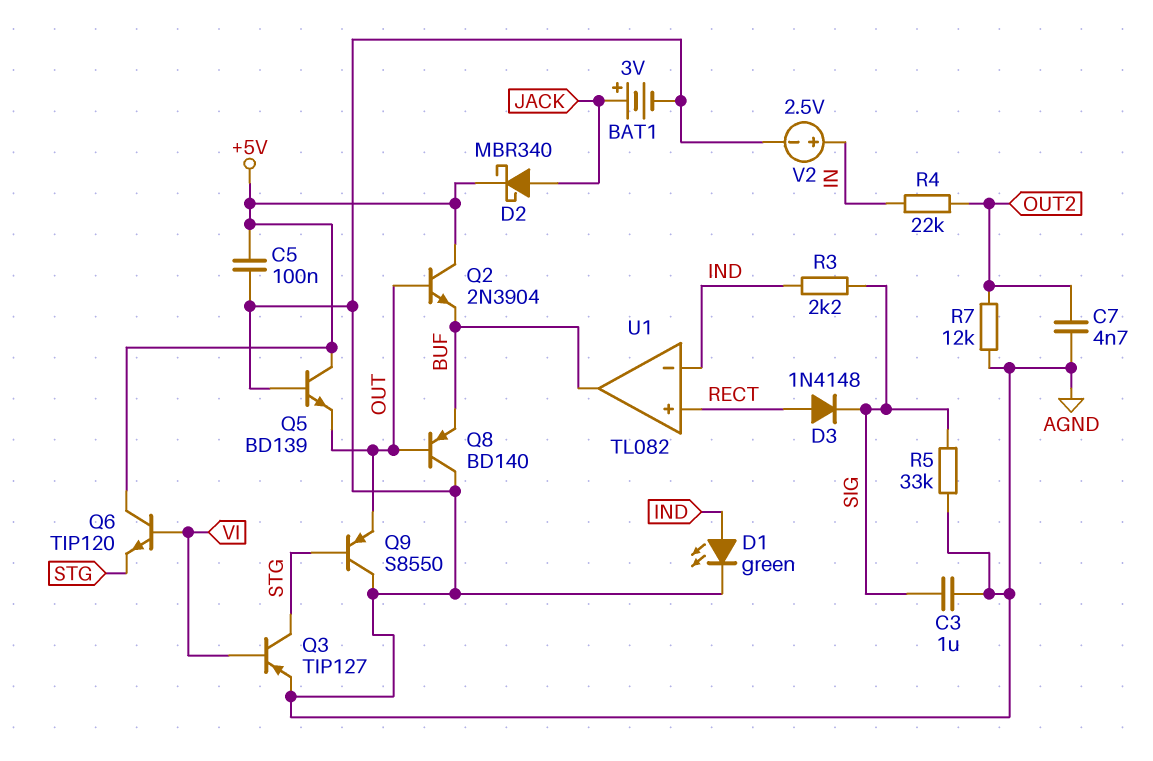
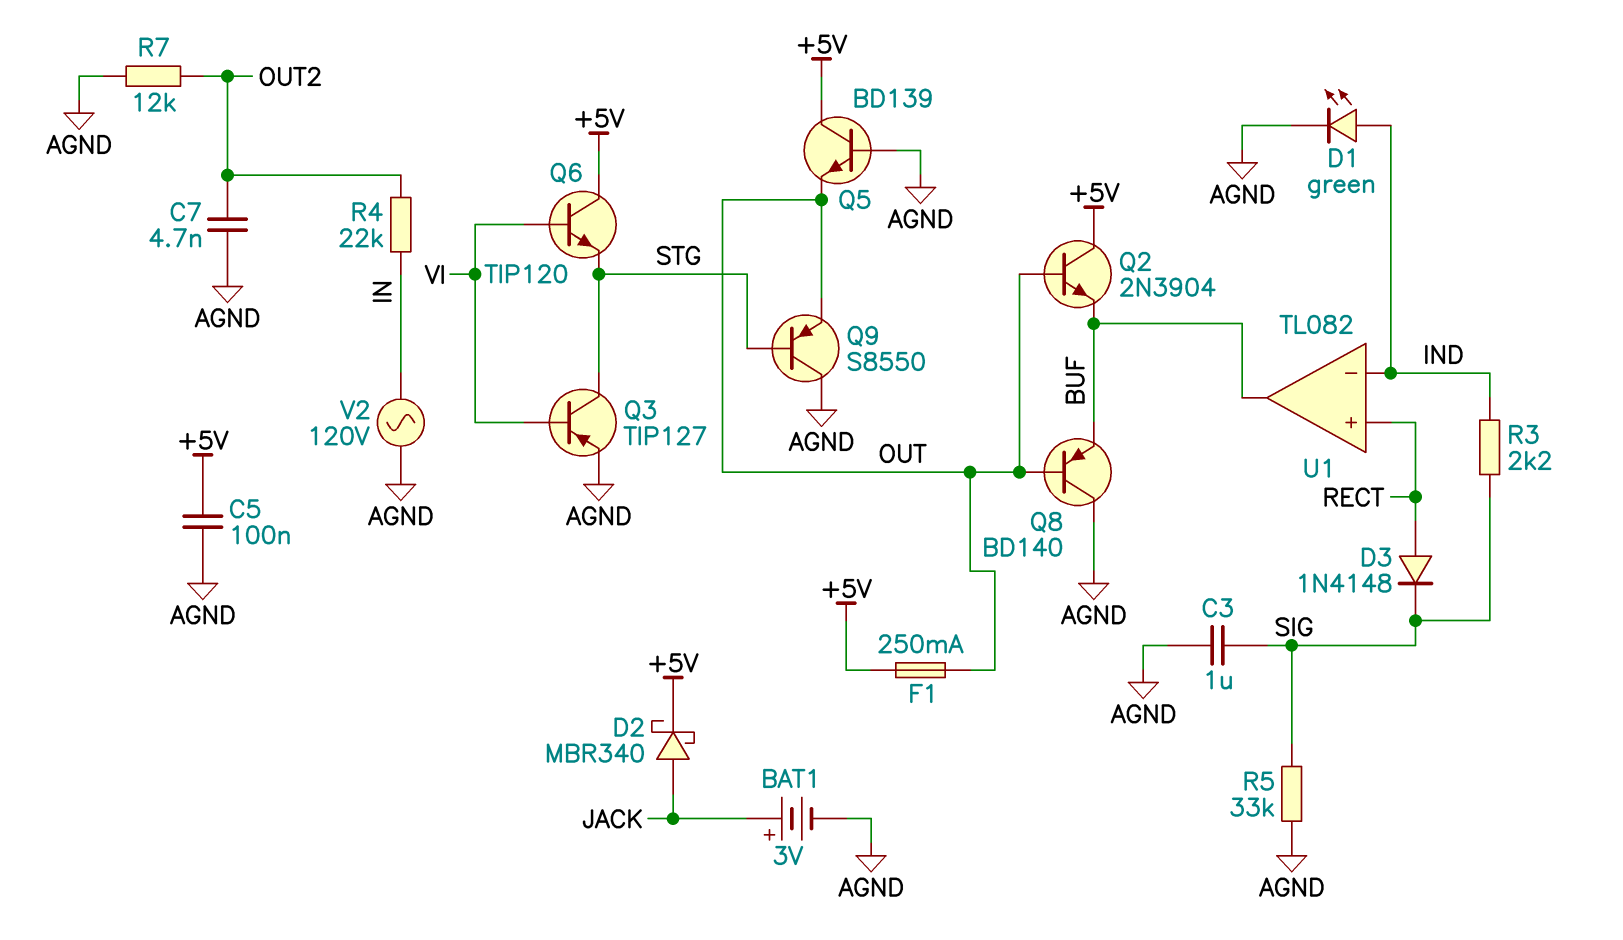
F1: none -> 250mA (+5V, OUT)
V2: 2.5V (plus IN, minus AGND) -> AC 120V (AGND, IN)

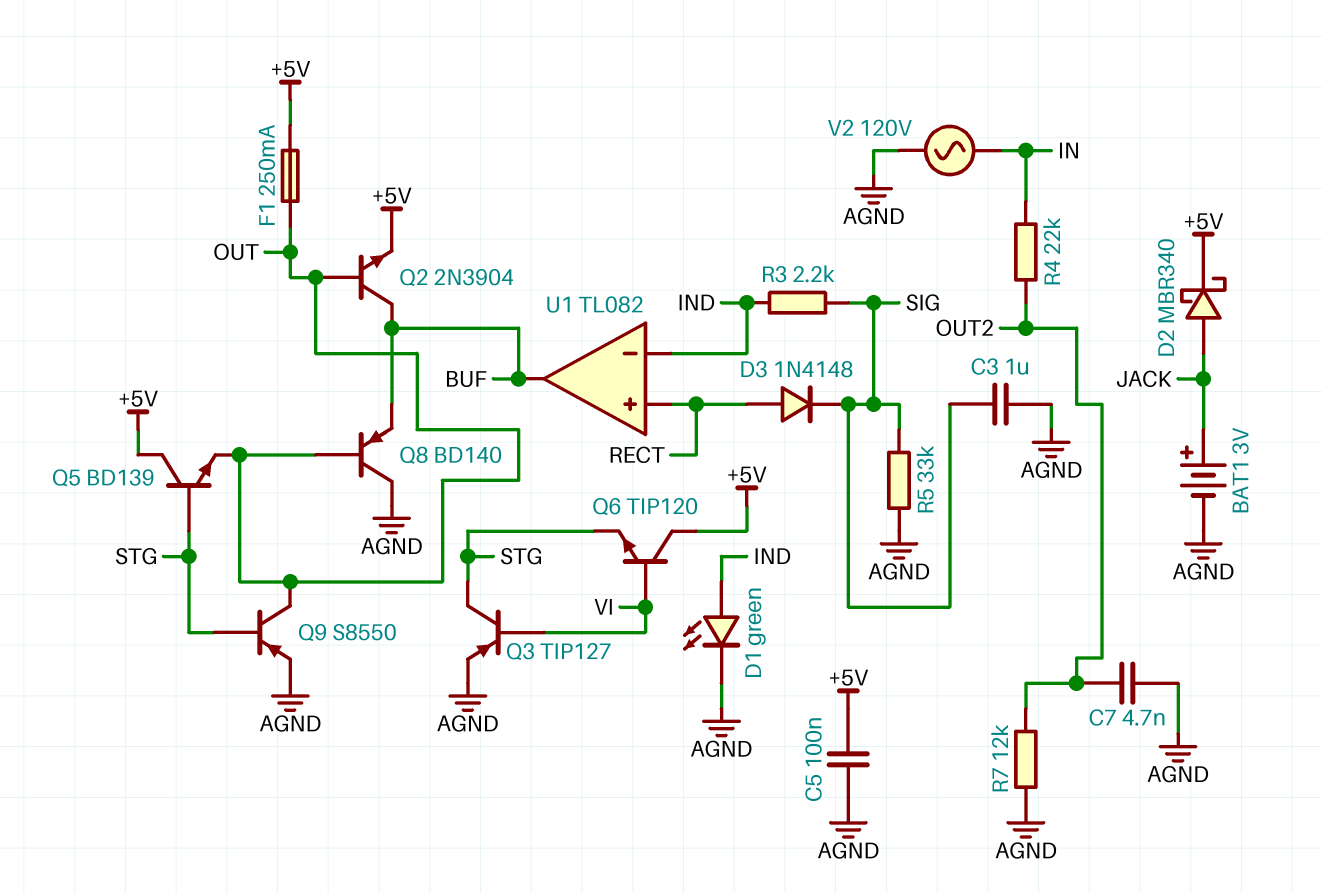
Q2: NPN 2N3904 (B OUT, C +5V, E BUF) -> NPN 2N3904 (B OUT, C BUF, E +5V)
Q5: NPN BD139 (B AGND, C +5V, E OUT) -> NPN BD139 (B STG, C +5V, E OUT)
Q9: PNP S8550 (B STG, C AGND, E OUT) -> PNP S8550 (B STG, C OUT, E AGND)

